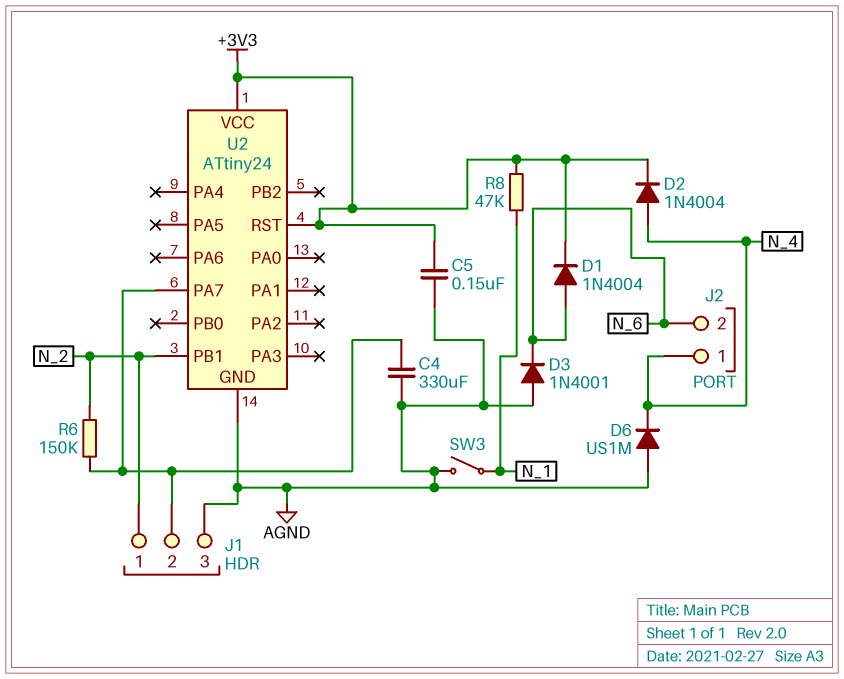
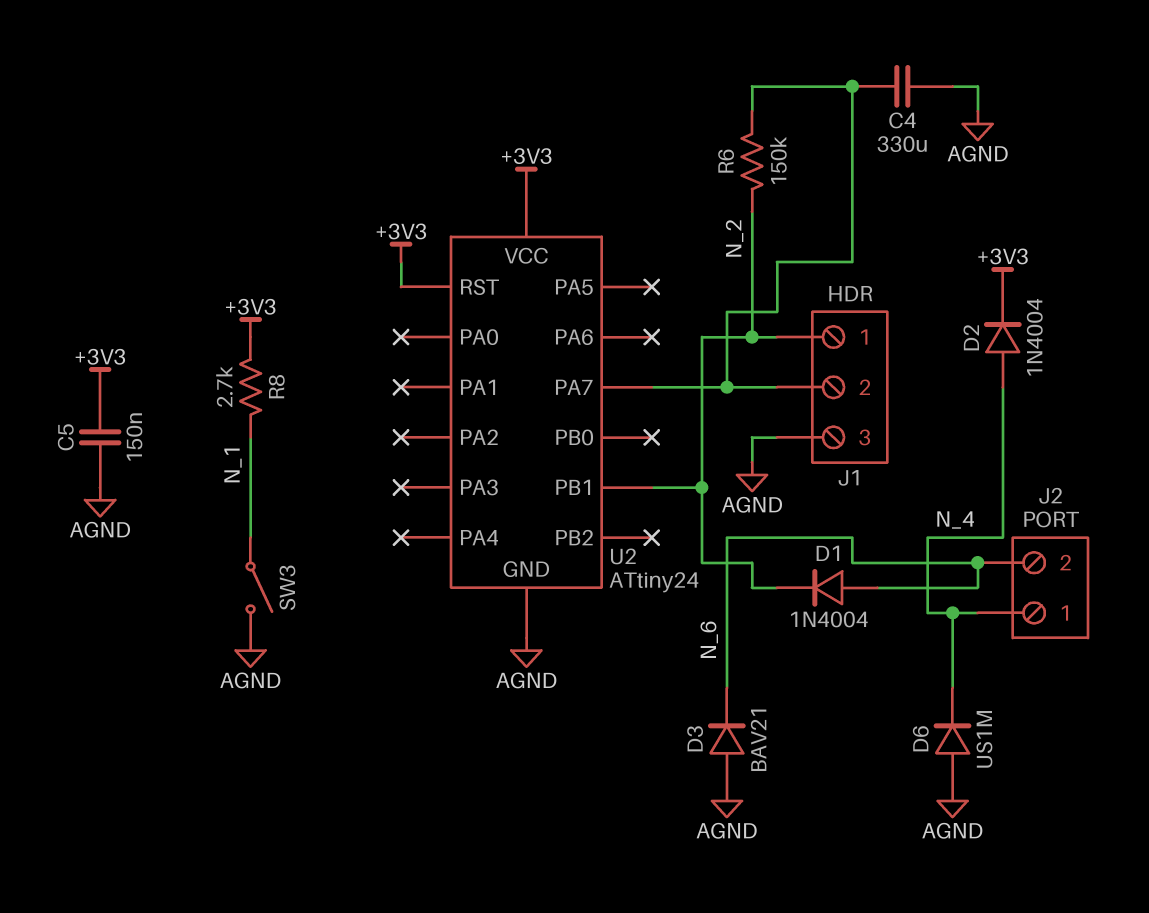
D1: diode 1N4004 (A N_6, K +3V3) -> diode 1N4004 (A N_6, K N_2)
D3: diode 1N4001 (A AGND, K N_6) -> diode BAV21 (A AGND, K N_6)
R8: 47k (+3V3, N_1) -> 2.7k (+3V3, N_1)

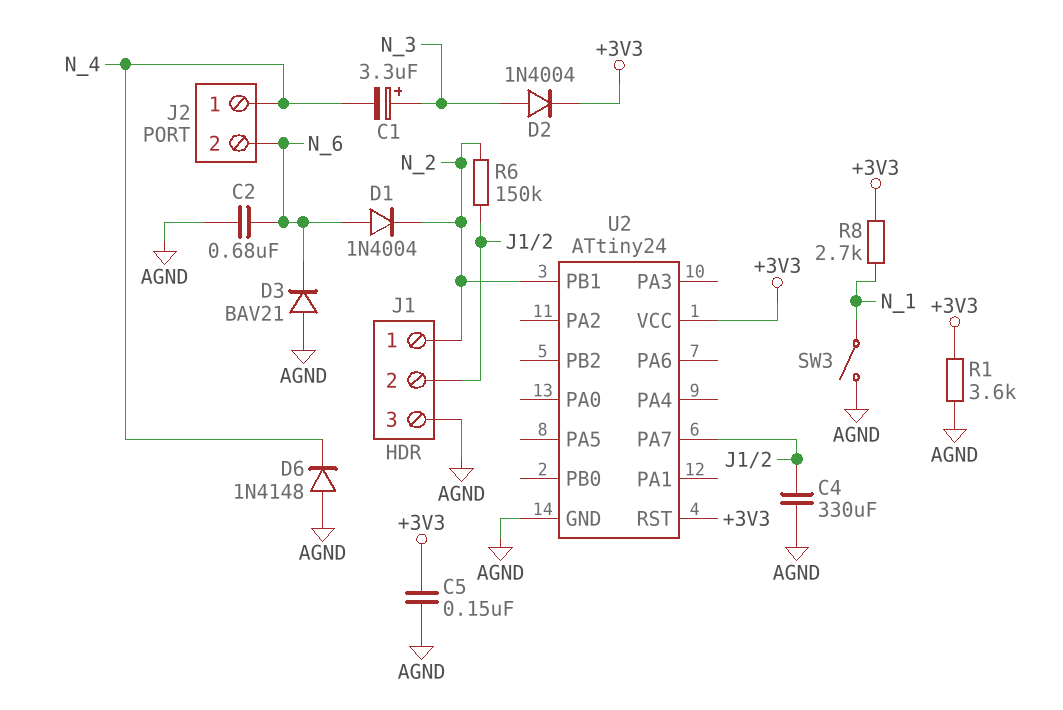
C1: none -> 3.3uF (plus N_3, minus N_4)
C2: none -> 680nF (AGND, N_6)
D2: diode 1N4004 (A N_4, K +3V3) -> diode 1N4004 (A N_3, K +3V3)
D6: diode US1M (A AGND, K N_4) -> diode 1N4148 (A AGND, K N_4)
R1: none -> 3.6k (+3V3, AGND)

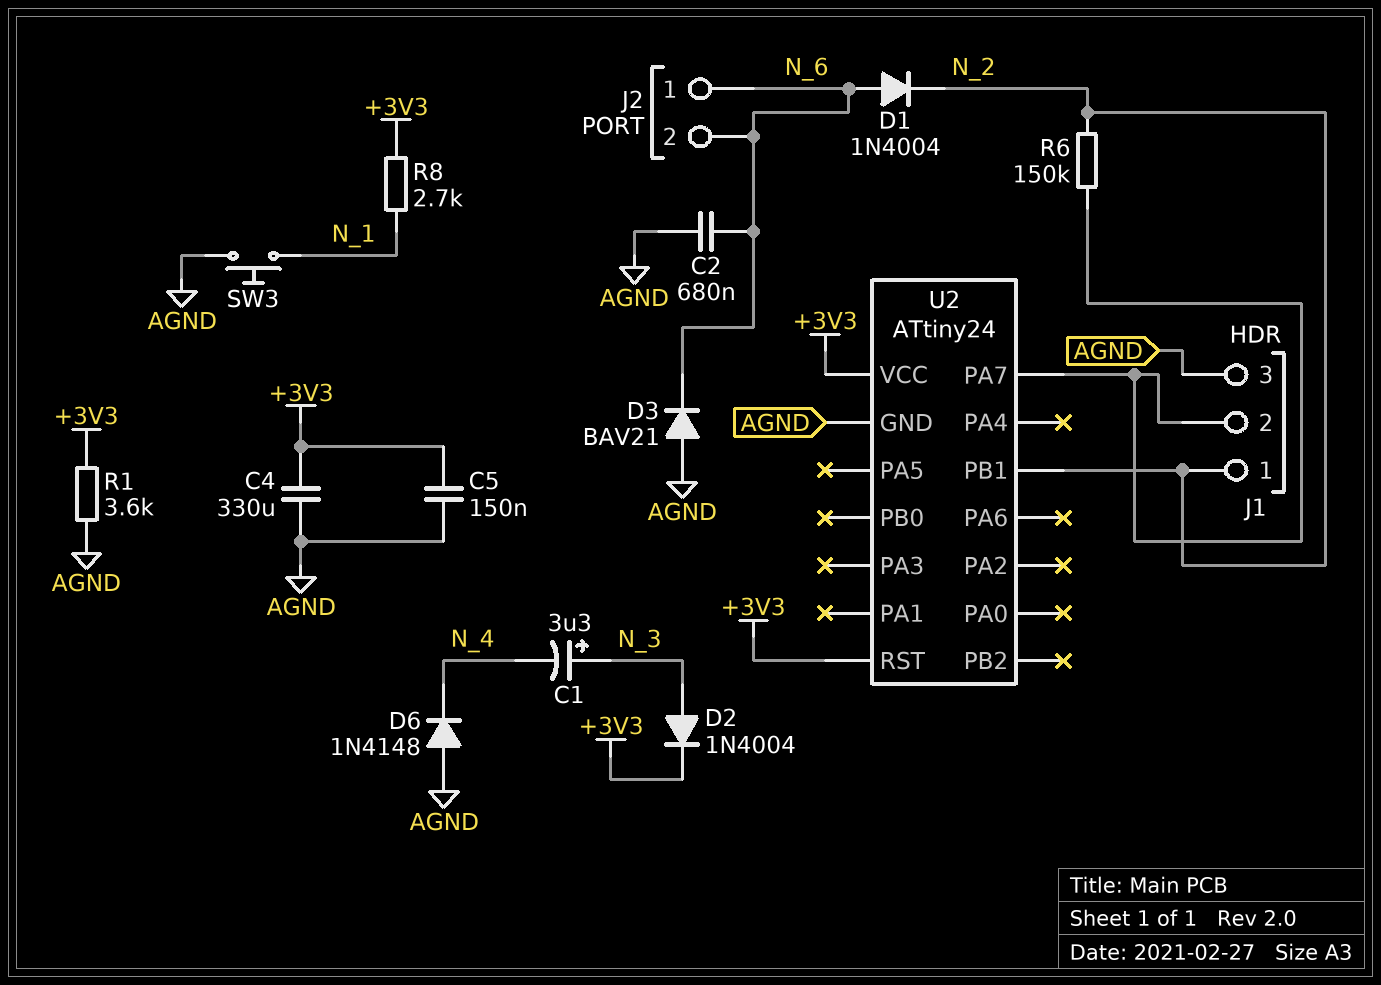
C4: 330uF (AGND, J1/2) -> 330uF (+3V3, AGND)
J2 pin 1: N_4 -> N_6
SW3: switch (AGND, N_1) -> button (AGND, N_1)

